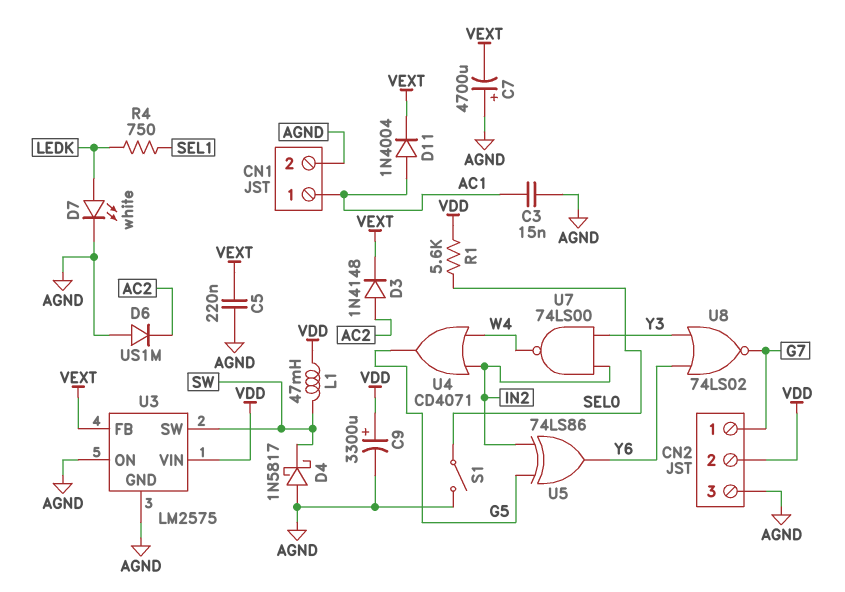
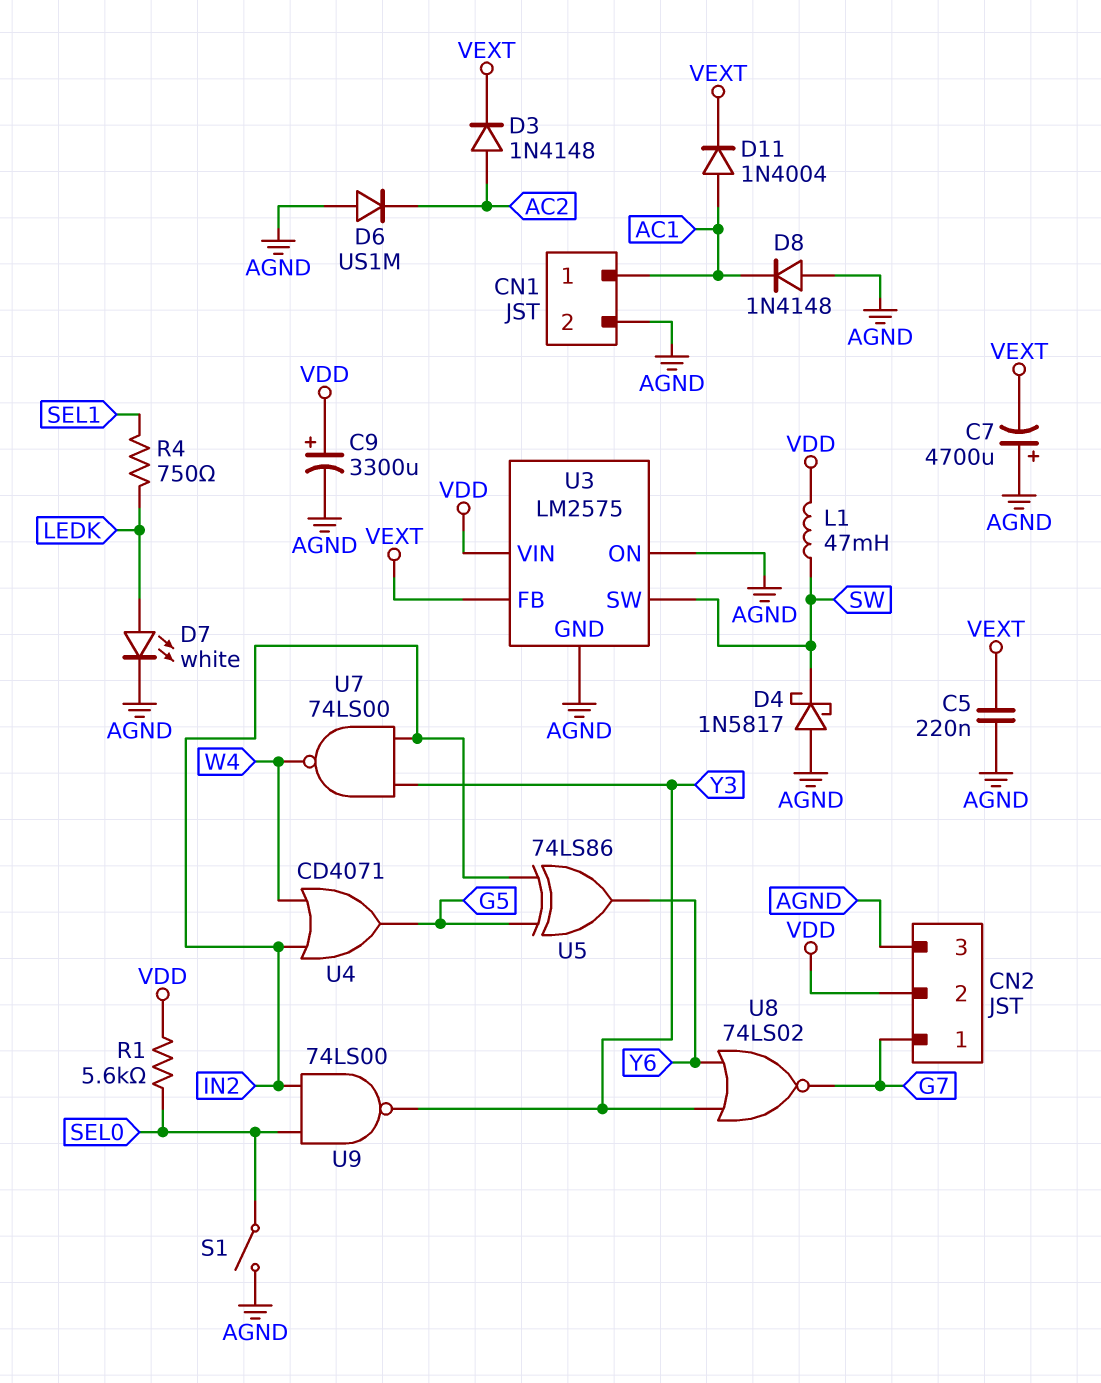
C3: 15nF (AC1, AGND) -> none
D8: none -> diode 1N4148 (A AGND, K AC1)
U9: none -> NAND 74LS00 (in IN2, in SEL0, out Y3)

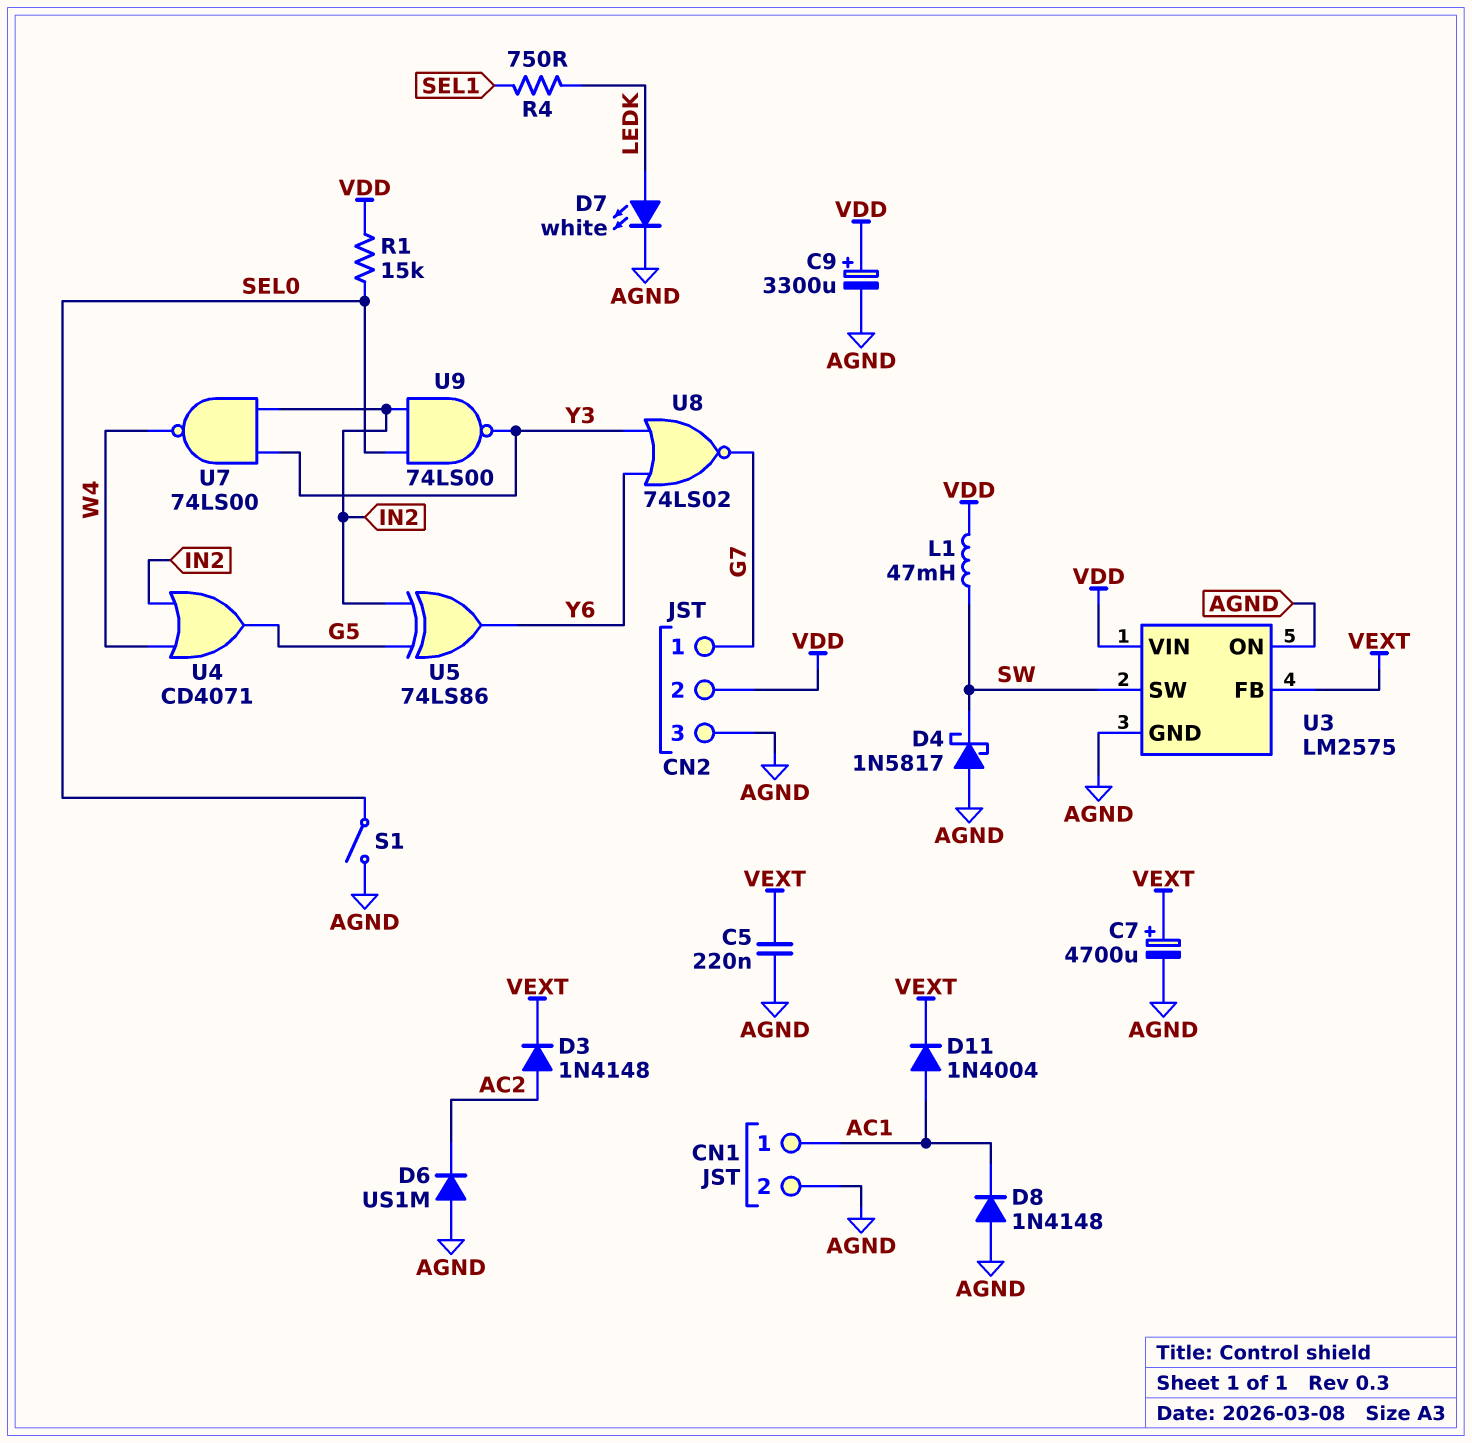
C7: 4700uF (plus AGND, minus VEXT) -> 4700uF (plus VEXT, minus AGND)
R1: 5.6k (SEL0, VDD) -> 15k (SEL0, VDD)

